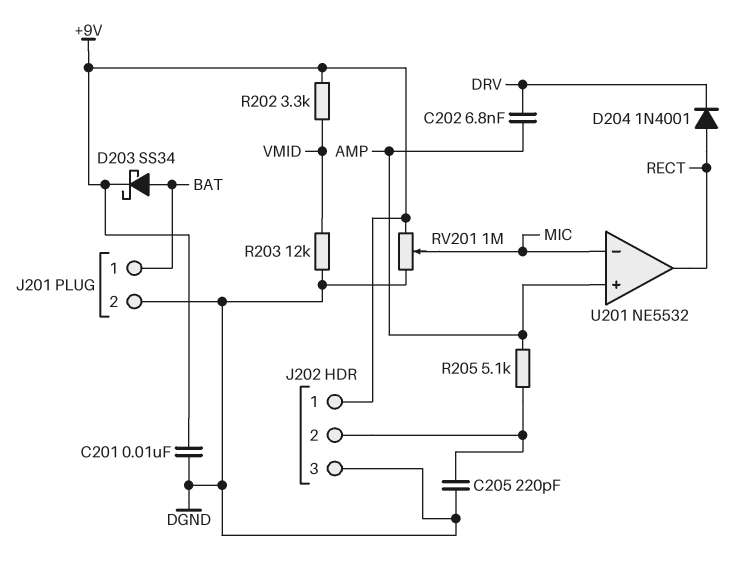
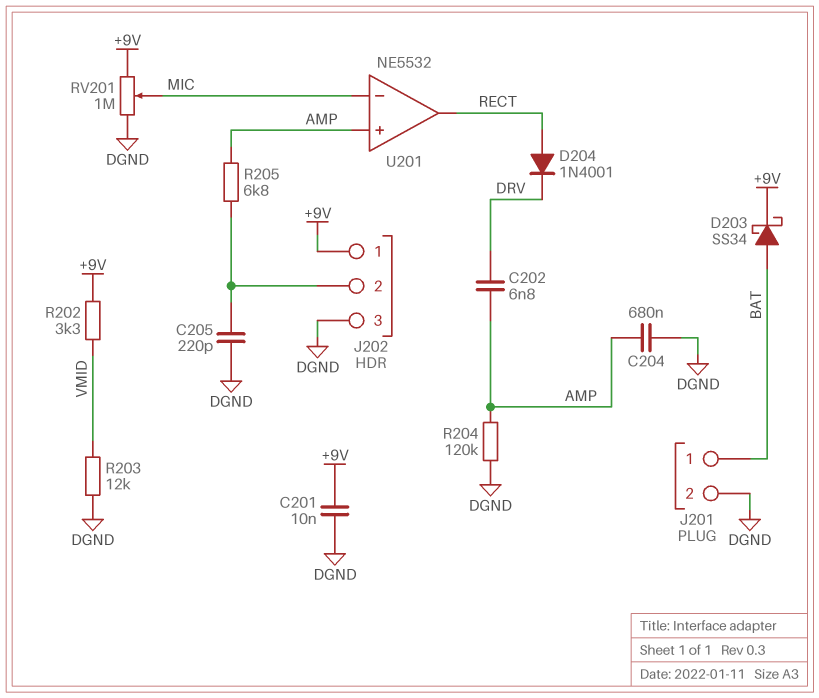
C204: none -> 680nF (AMP, DGND)
R204: none -> 120k (AMP, DGND)
R205: 5.1k (AMP, J202/2) -> 6.8k (AMP, J202/2)

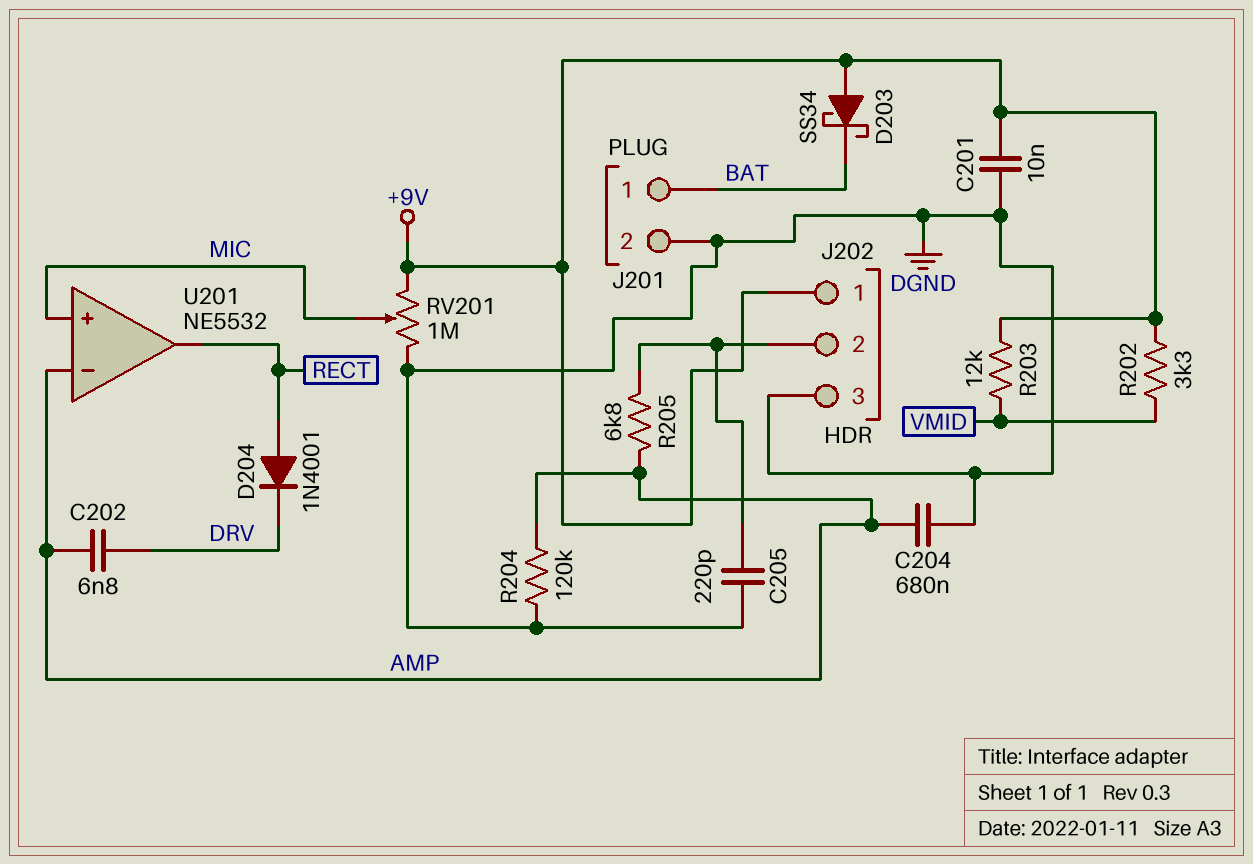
D203: schottky SS34 (A BAT, K +9V) -> schottky SS34 (A +9V, K BAT)
R203: 12k (DGND, VMID) -> 12k (+9V, VMID)
U201 pin in+: AMP -> MIC
U201 pin in-: MIC -> AMP

